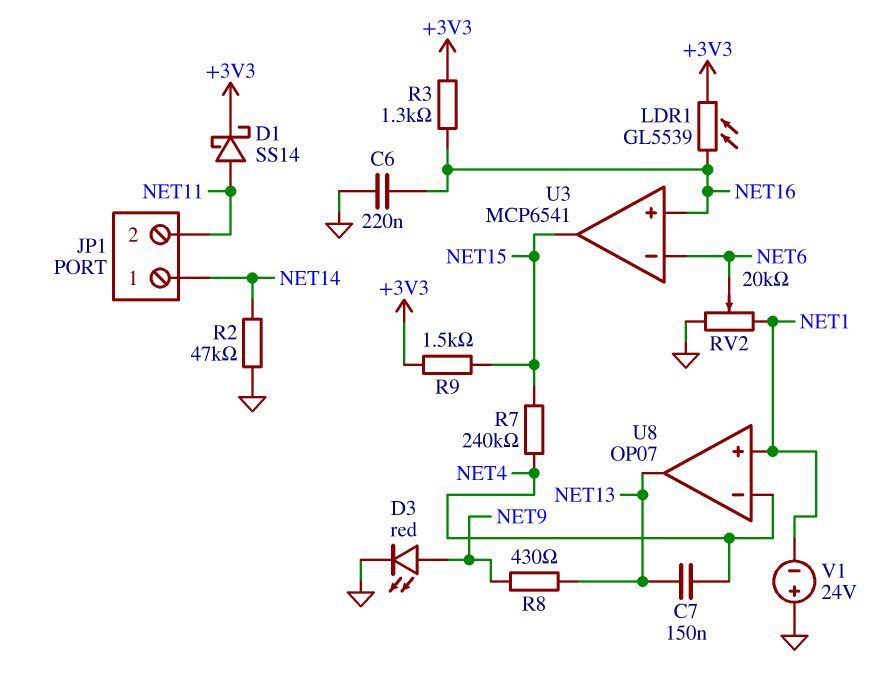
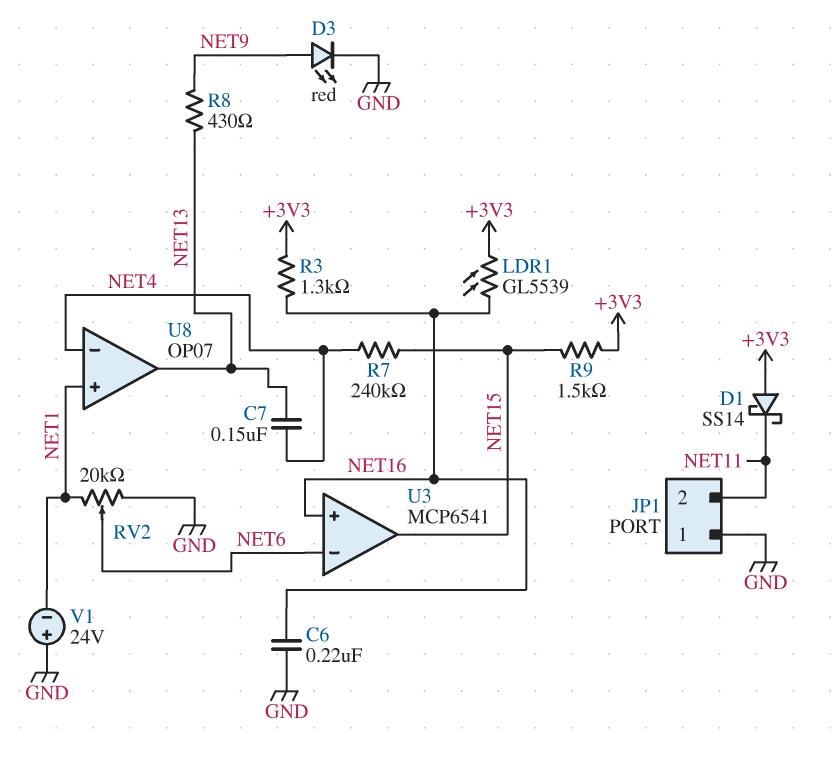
D1: schottky SS14 (A NET11, K +3V3) -> schottky SS14 (A +3V3, K NET11)
JP1 pin 1: NET14 -> GND
R2: 47k (GND, NET14) -> none

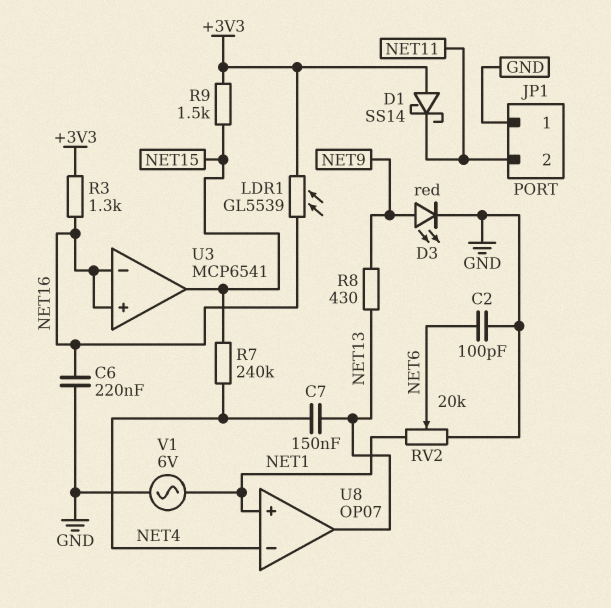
C2: none -> 100pF (GND, NET6)
U3 pin in-: NET6 -> NET16
V1: 24V (plus GND, minus NET1) -> AC 6V (GND, NET1)

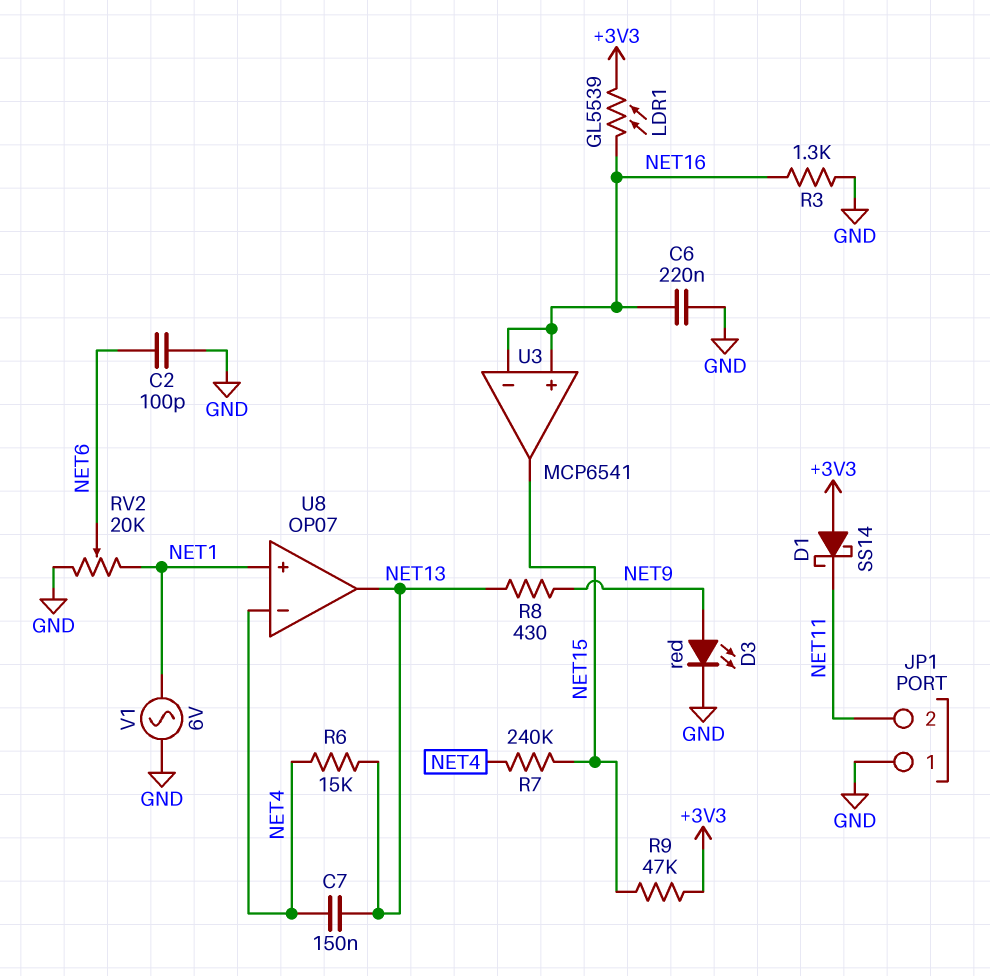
R3: 1.3k (+3V3, NET16) -> 1.3k (GND, NET16)
R6: none -> 15k (NET4, NET13)
R9: 1.5k (+3V3, NET15) -> 47k (+3V3, NET15)

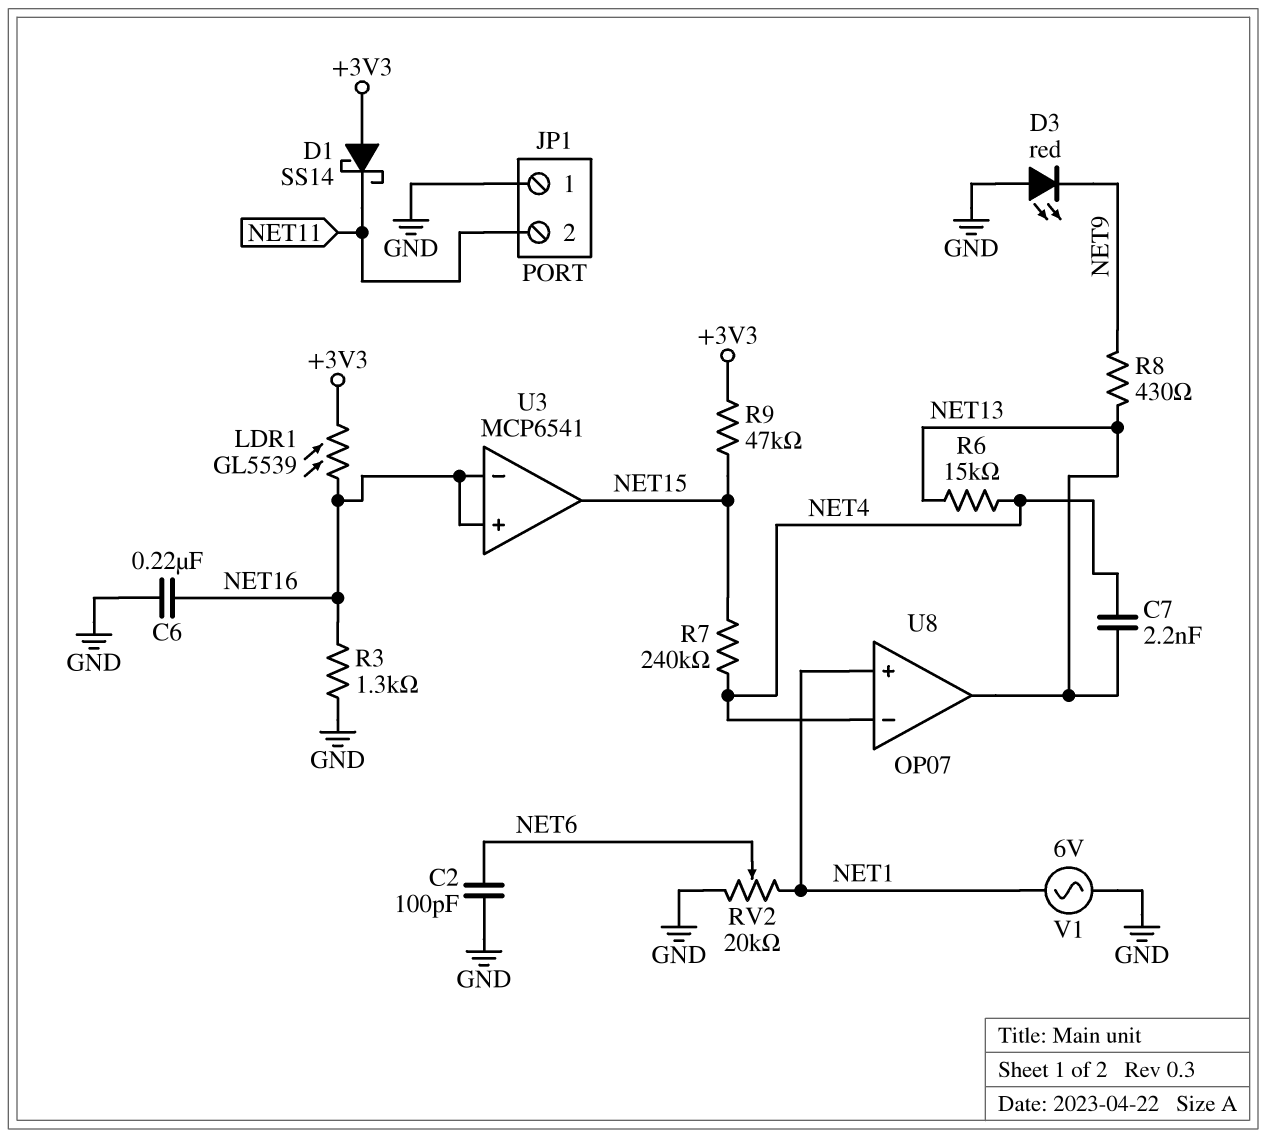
C7: 150nF (NET4, NET13) -> 2.2nF (NET4, NET13)
D3: LED red (A NET9, K GND) -> LED red (A GND, K NET9)

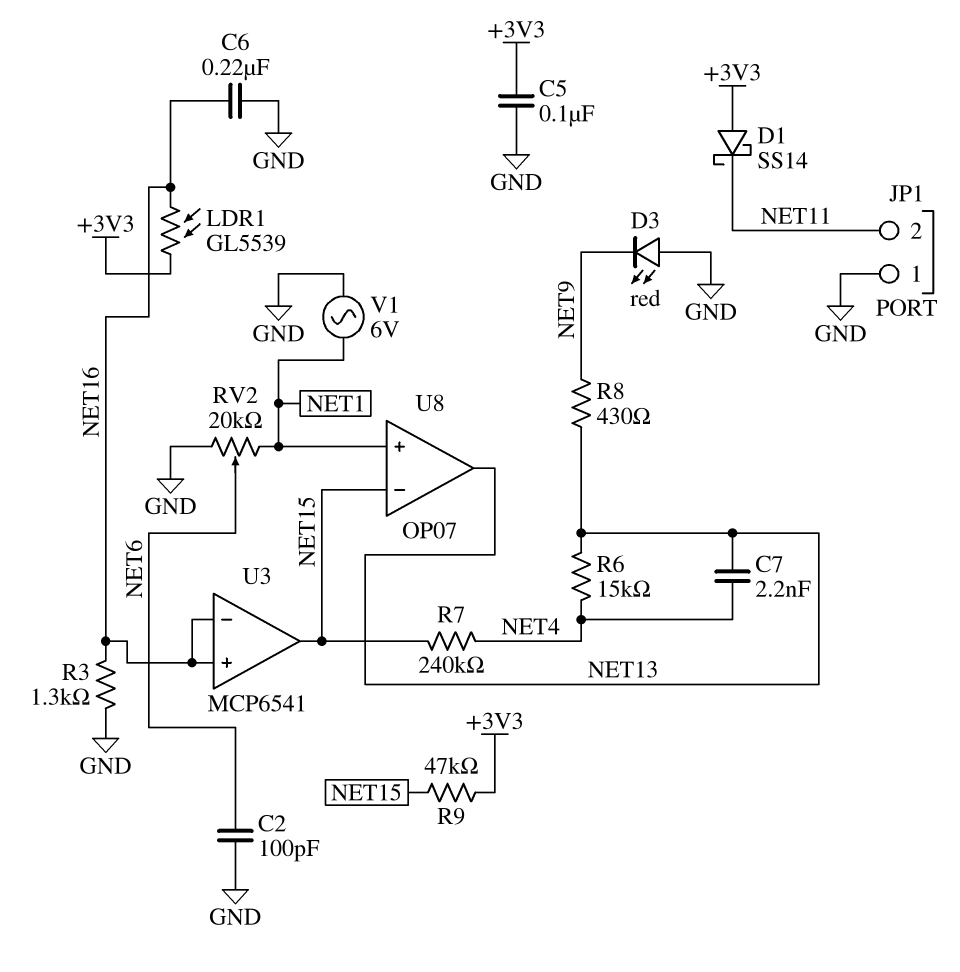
C5: none -> 100nF (+3V3, GND)
U8 pin in-: NET4 -> NET15

